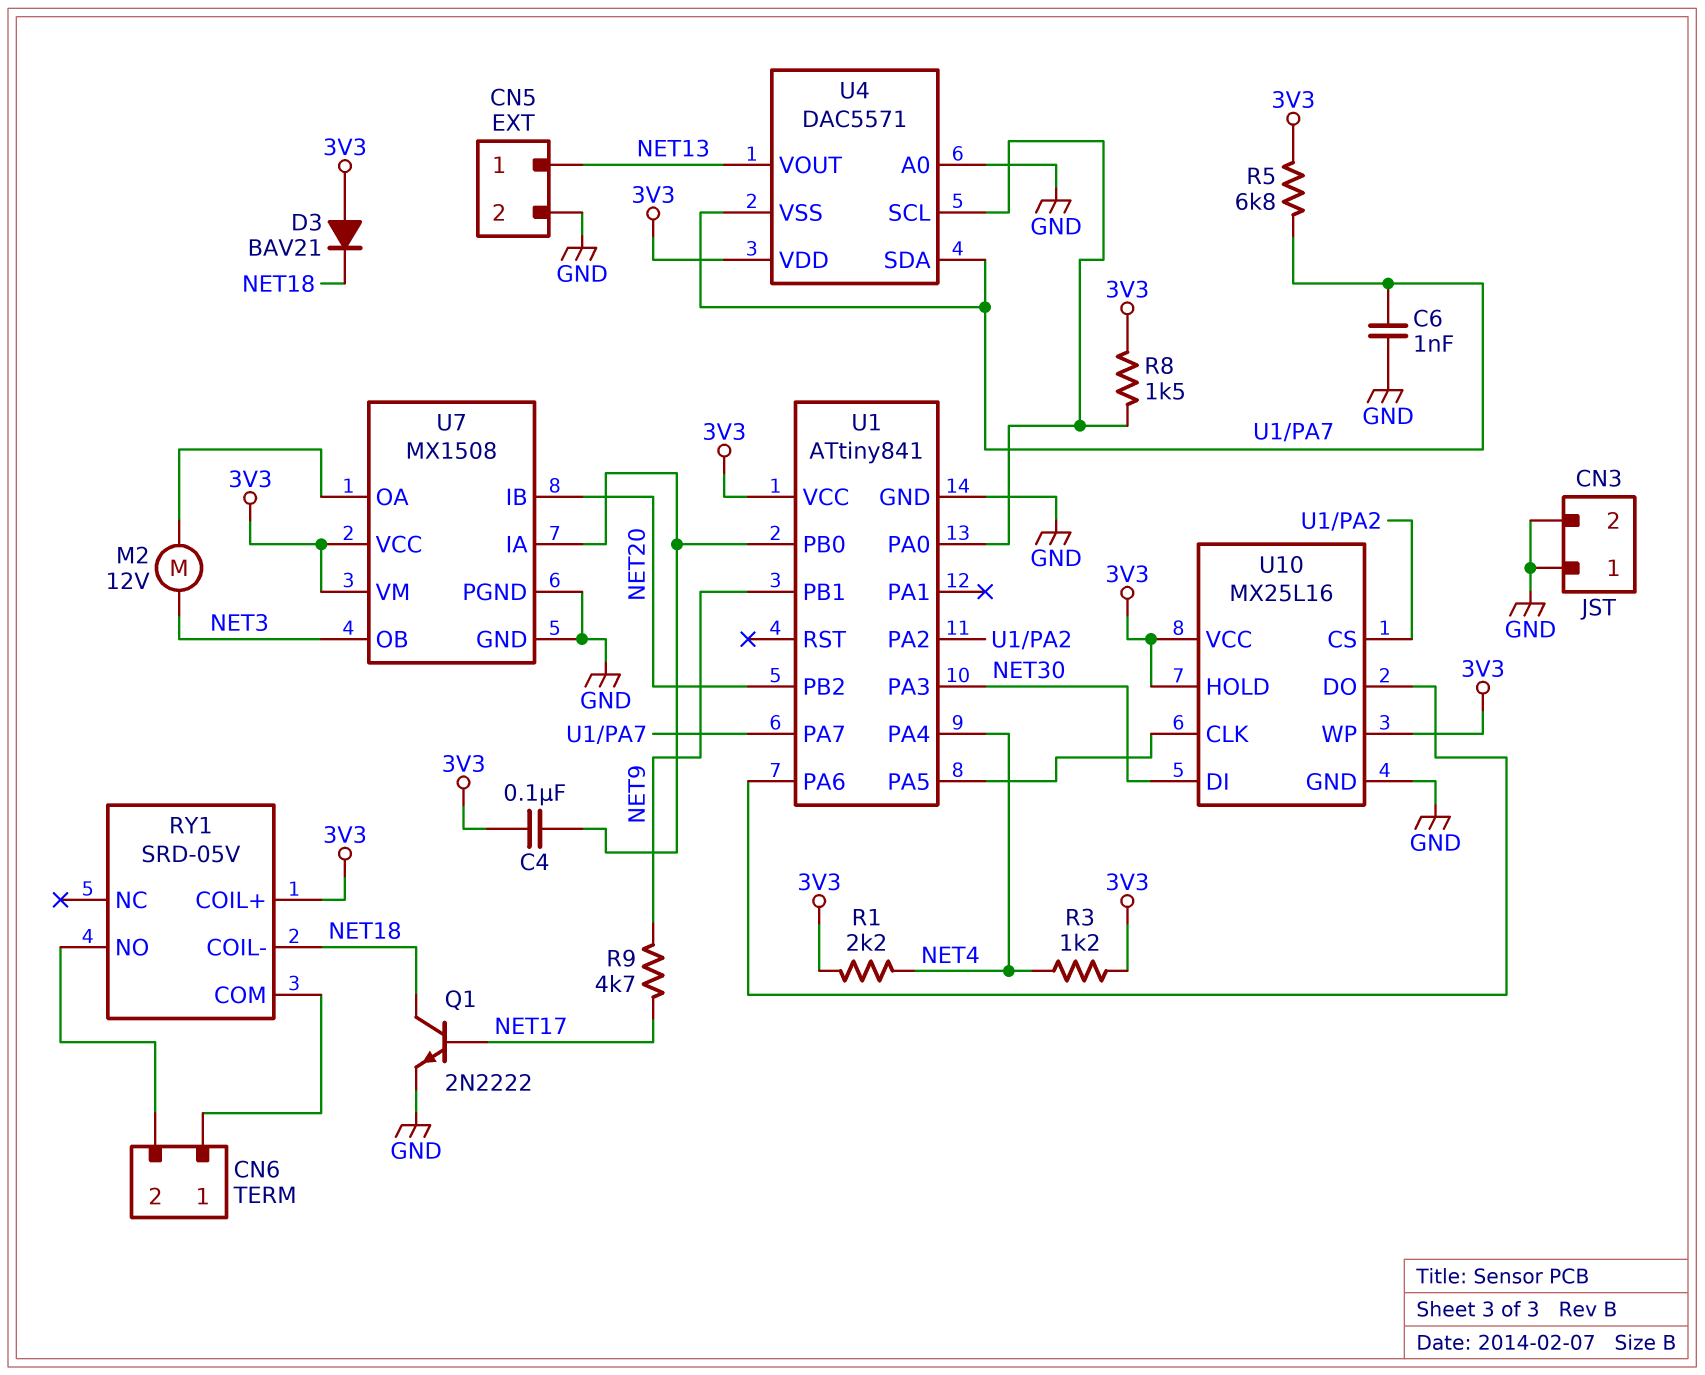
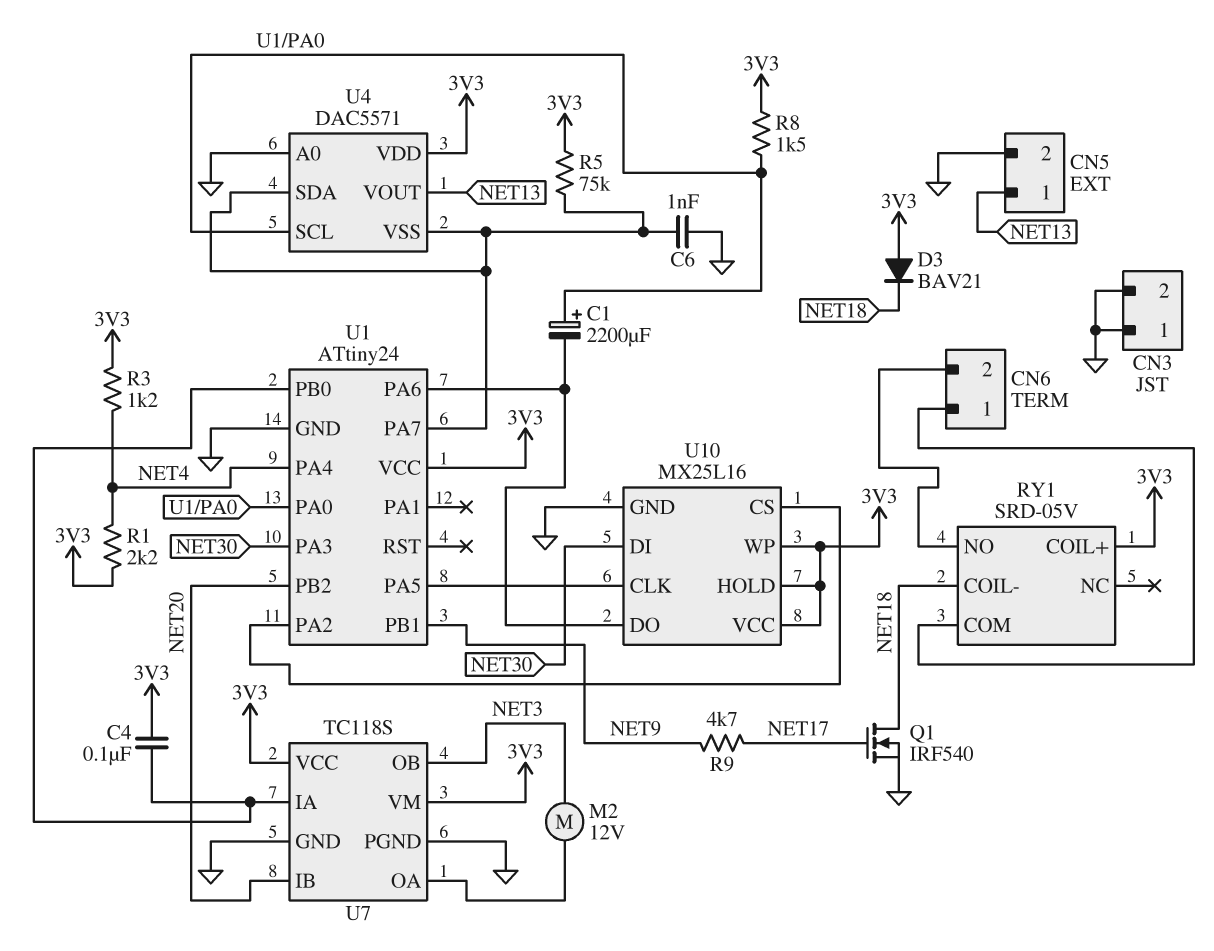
C1: none -> 2200uF (plus U1/PA0, minus U1/PA6)
Q1: NPN 2N2222 (B NET17, C NET18, E GND) -> NMOS IRF540 (G NET17, D NET18, S GND)
R5: 6.8k (3V3, U1/PA7) -> 75k (3V3, U1/PA7)
U1: ATtiny841 -> ATtiny24
U7: MX1508 -> TC118S

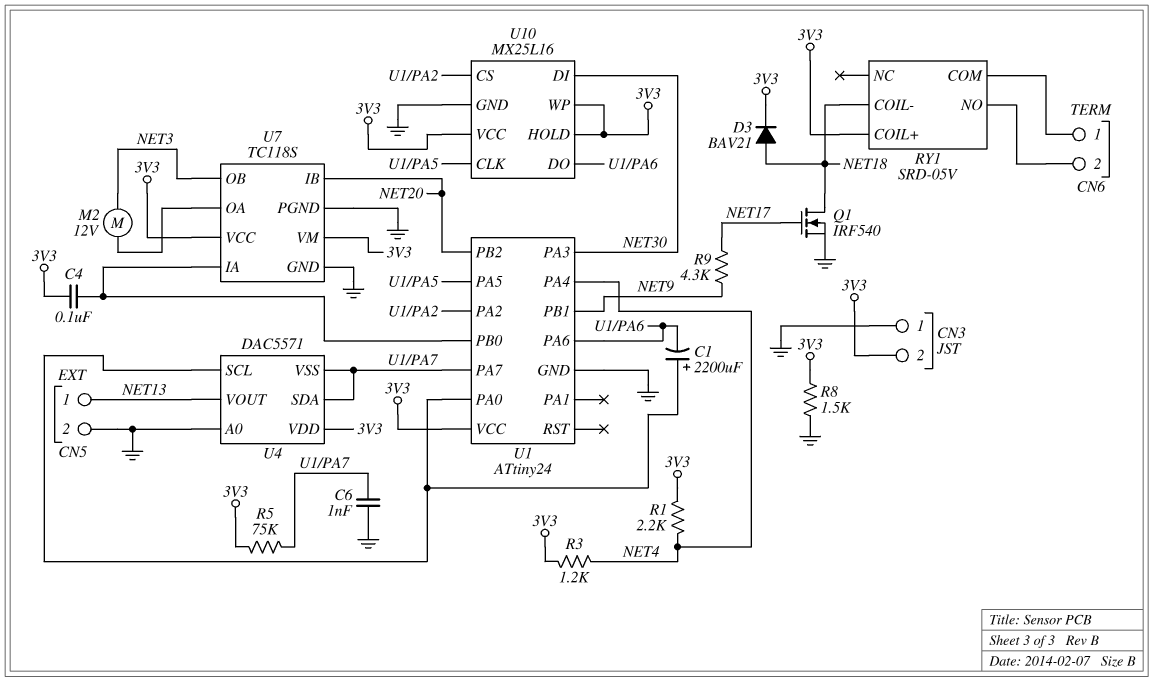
CN3 pin 2: GND -> 3V3
D3: diode BAV21 (A 3V3, K NET18) -> diode BAV21 (A NET18, K 3V3)
R8: 1.5k (3V3, U1/PA0) -> 1.5k (3V3, GND)
R9: 4.7k (NET9, NET17) -> 4.3k (NET9, NET17)

